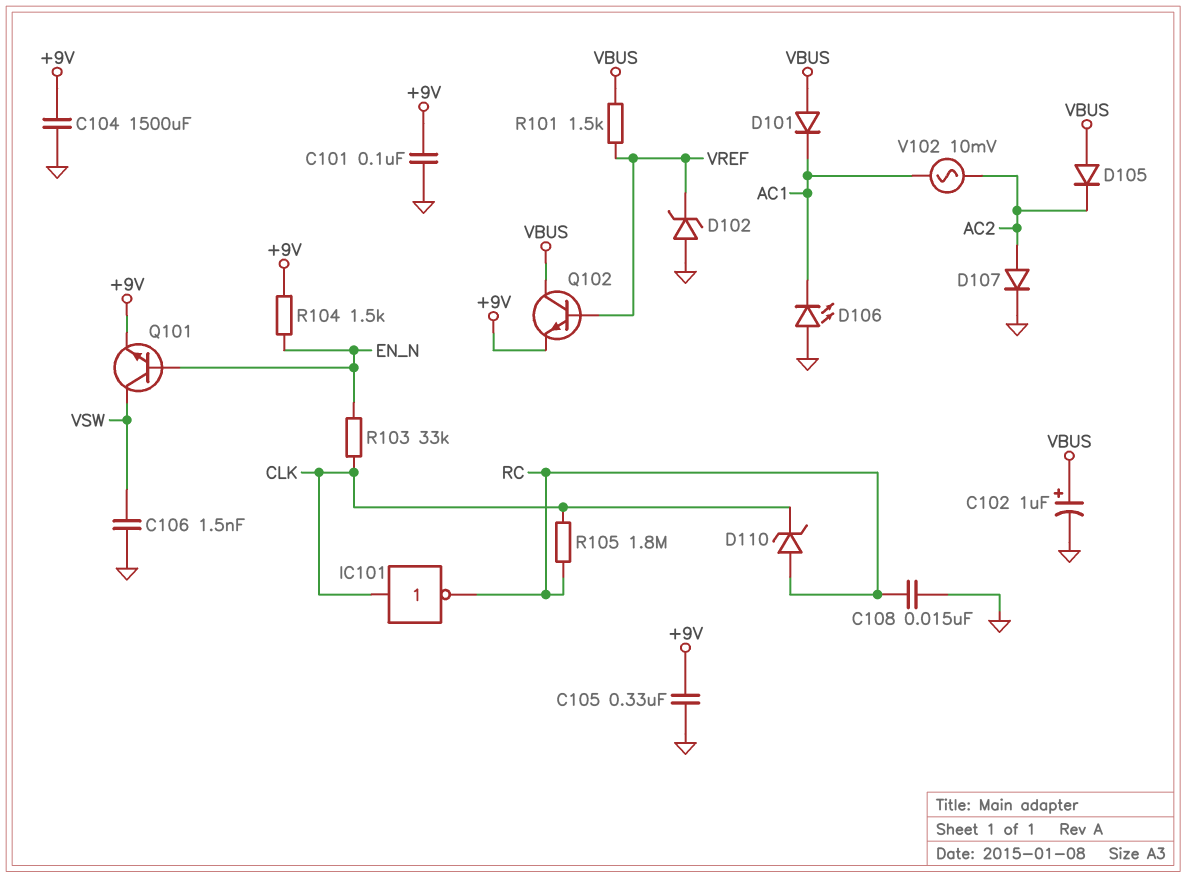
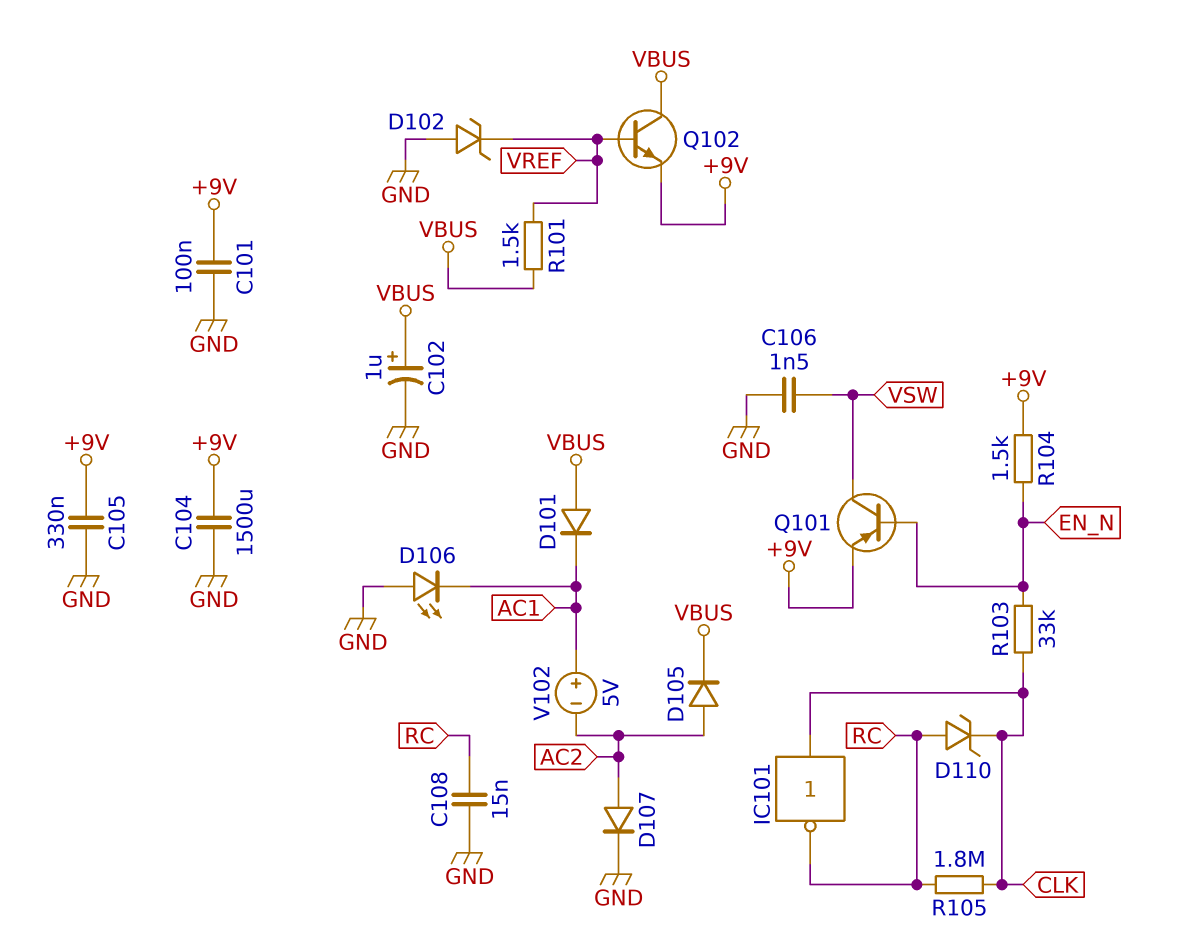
D105: diode (A VBUS, K AC2) -> diode (A AC2, K VBUS)
Q101: NPN (B EN_N, C VSW, E +9V) -> PNP (B EN_N, C VSW, E +9V)
V102: AC 10mV (AC1, AC2) -> 5V (plus AC1, minus AC2)

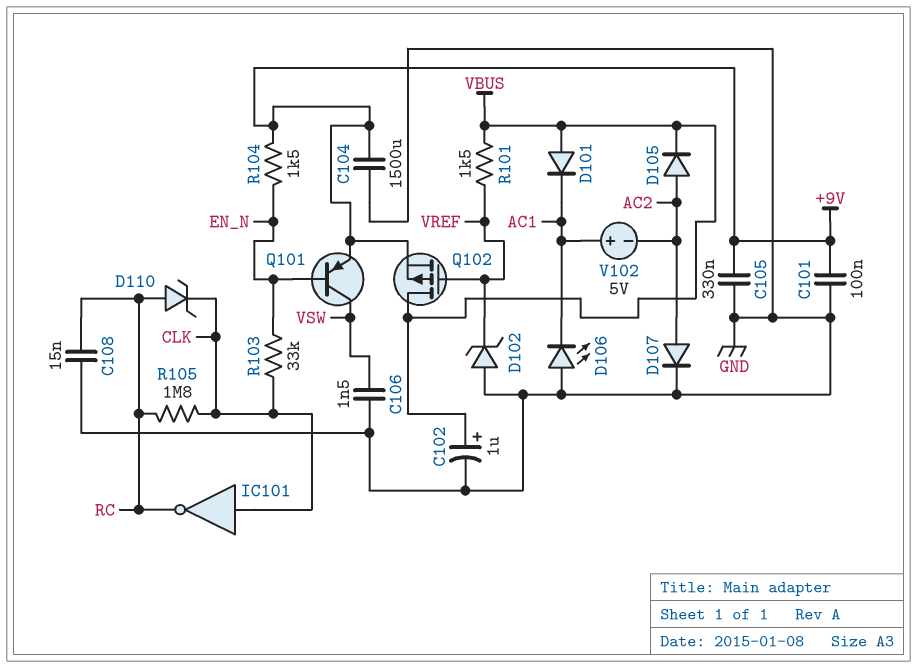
Q102: NPN (B VREF, C VBUS, E +9V) -> PMOS (G VREF, D VBUS, S +9V)

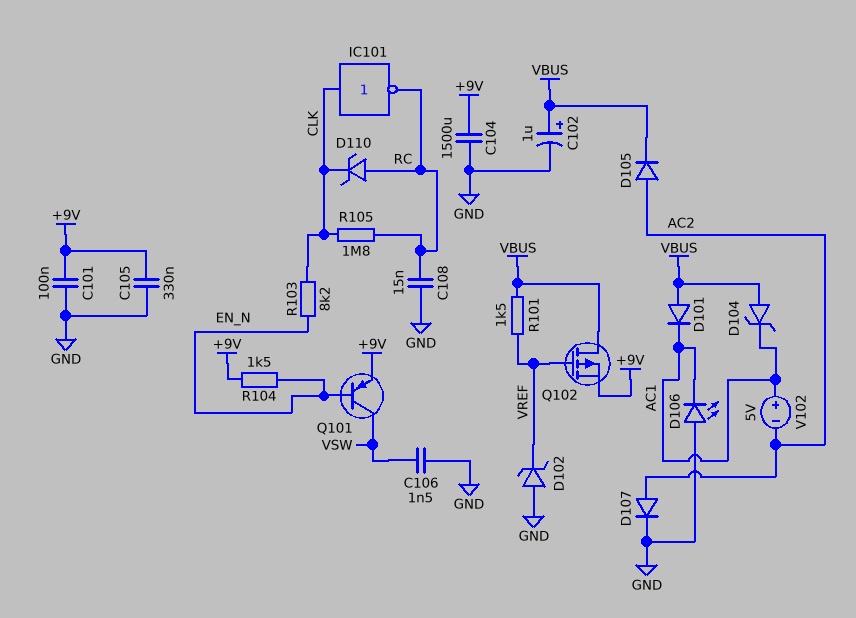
D104: none -> zener (A VBUS, K AC1)
R103: 33k (CLK, EN_N) -> 8.2k (CLK, EN_N)

